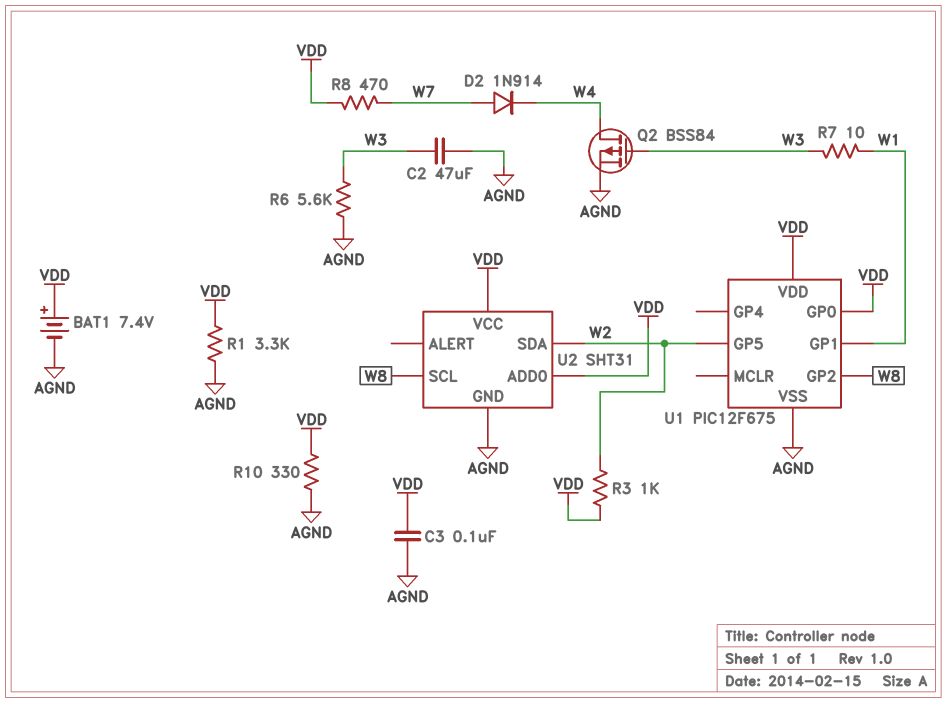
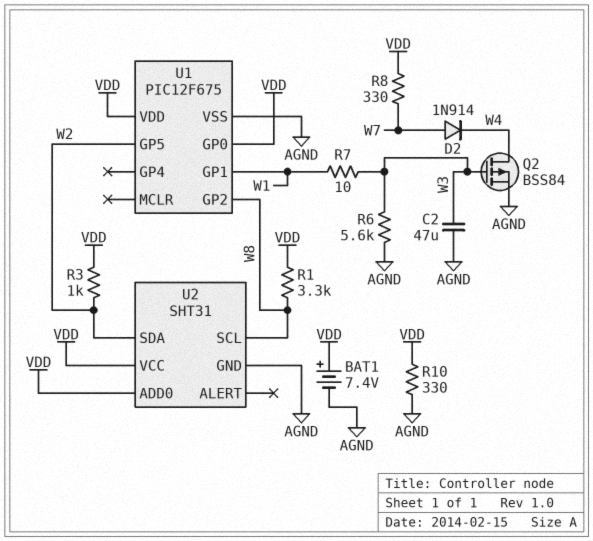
C3: 100nF (AGND, VDD) -> none
R1: 3.3k (AGND, VDD) -> 3.3k (VDD, W8)
R8: 470 (VDD, W7) -> 330 (VDD, W7)

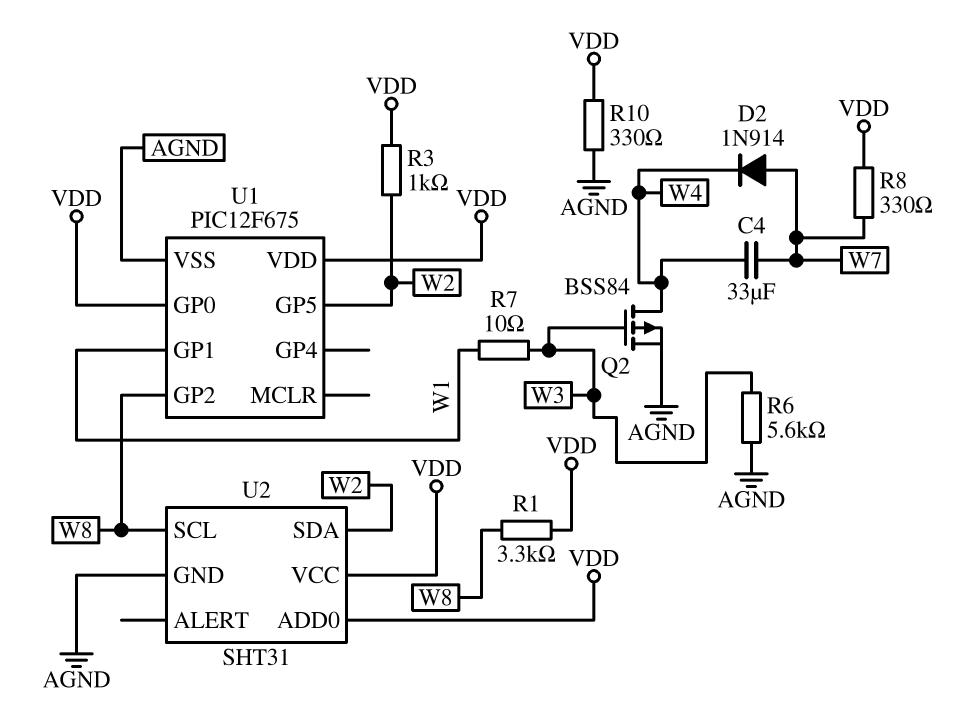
BAT1: 7.4V (plus VDD, minus AGND) -> none
C2: 47uF (AGND, W3) -> none
C4: none -> 33uF (W4, W7)

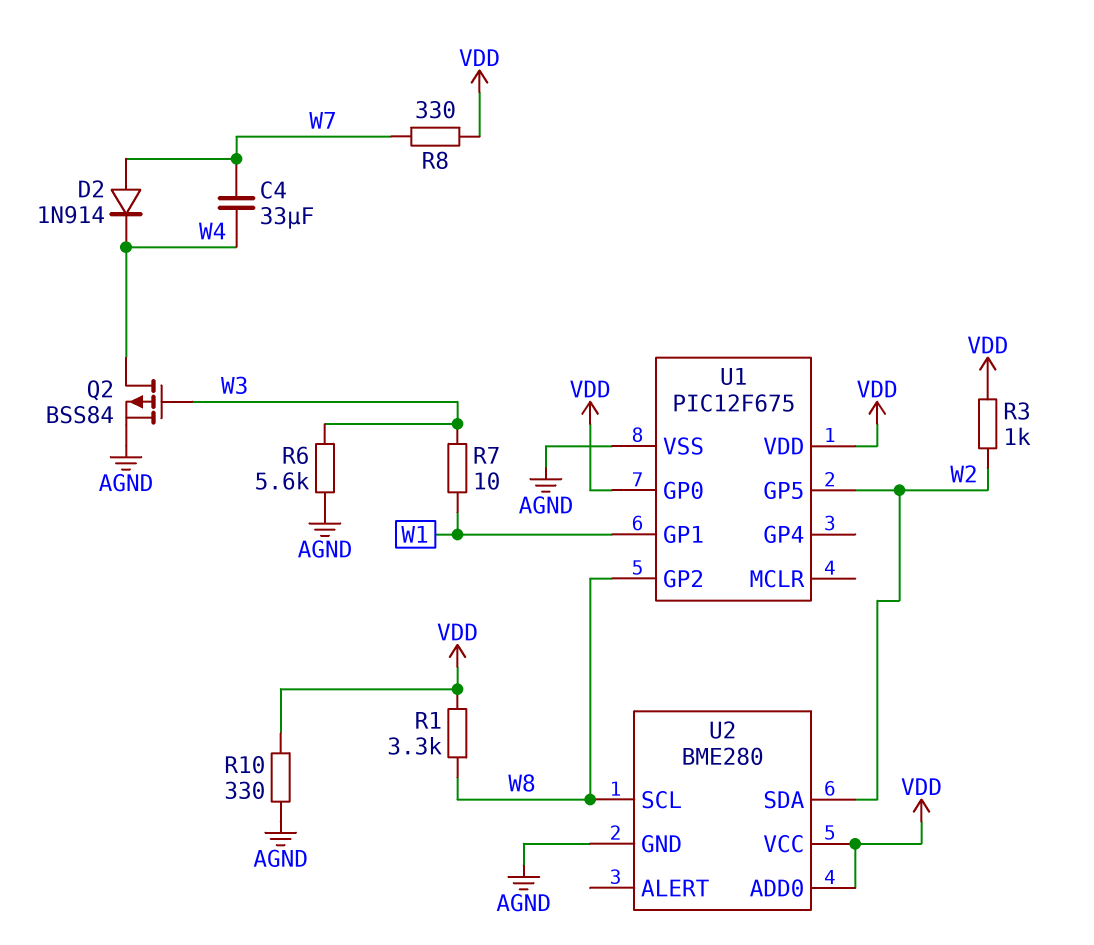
U2: SHT31 -> BME280

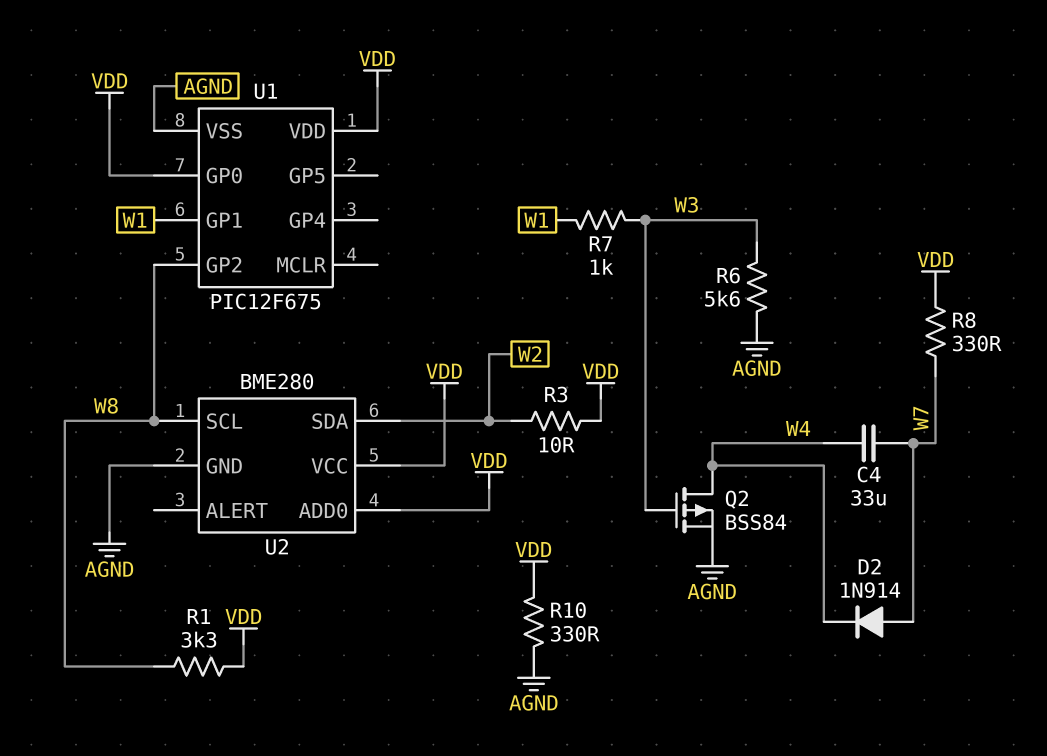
R3: 1k (VDD, W2) -> 10 (VDD, W2)
R7: 10 (W1, W3) -> 1k (W1, W3)
U1 pin GP5: W2 -> none

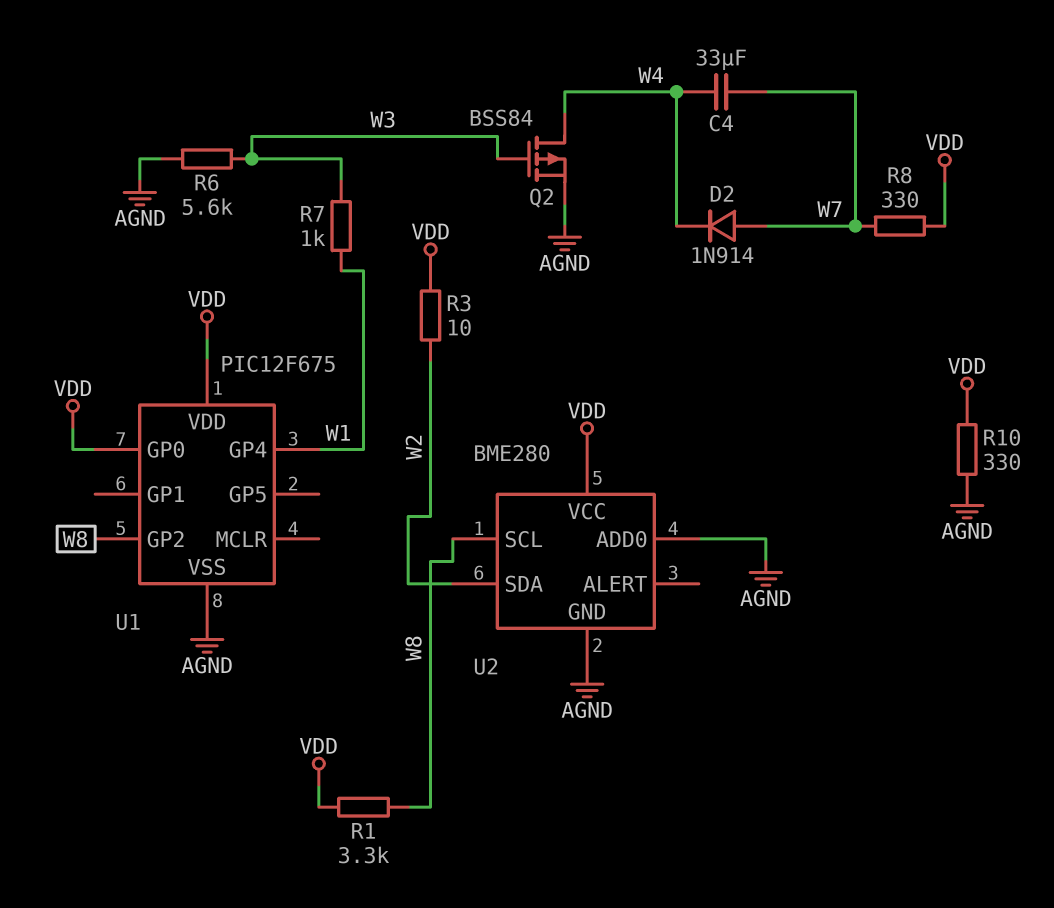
U1 pin GP1: W1 -> none
U1 pin GP4: none -> W1
U2 pin ADD0: VDD -> AGND

